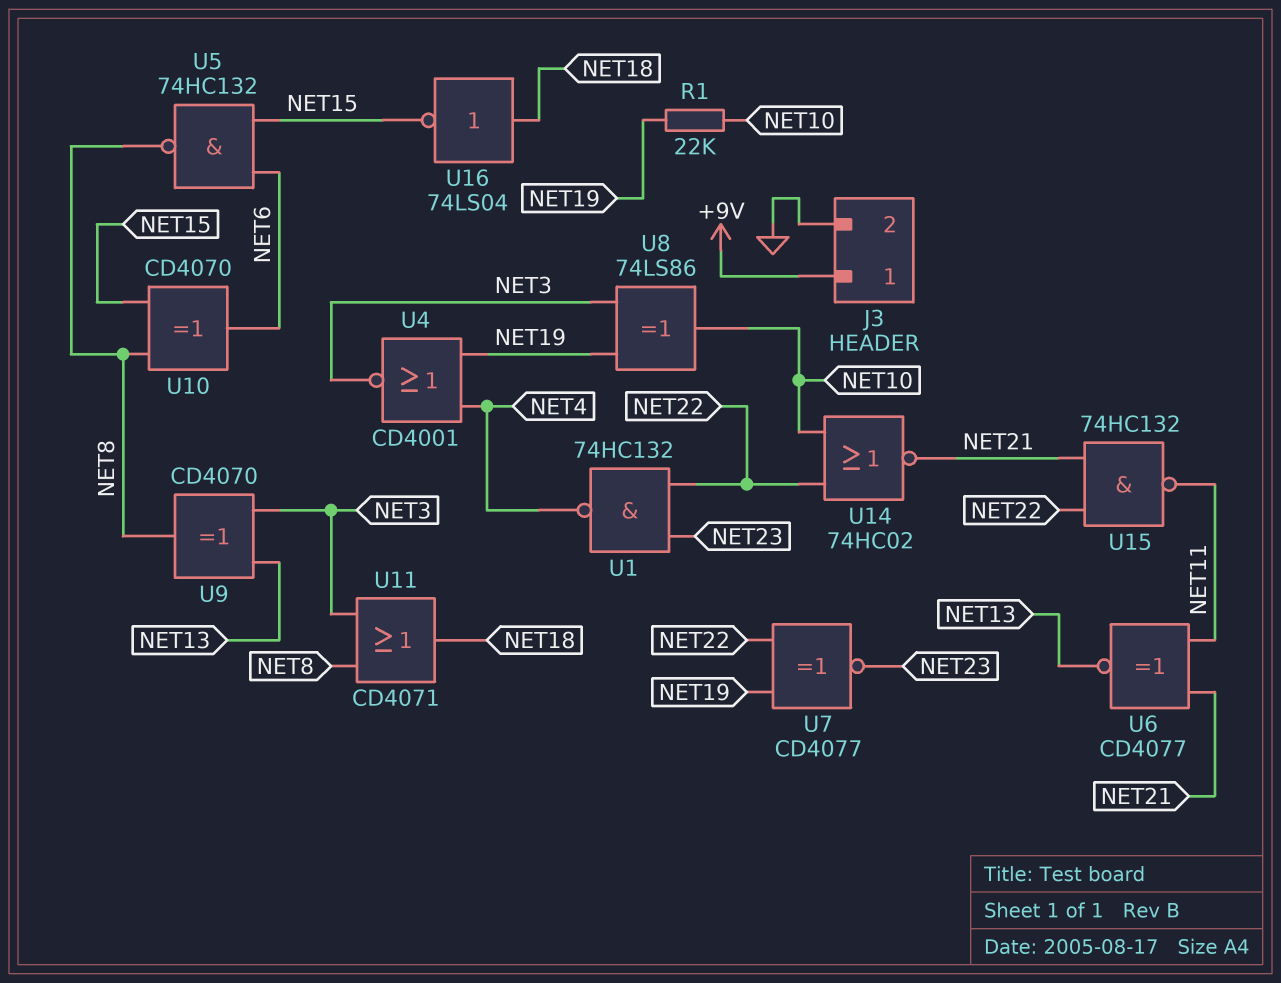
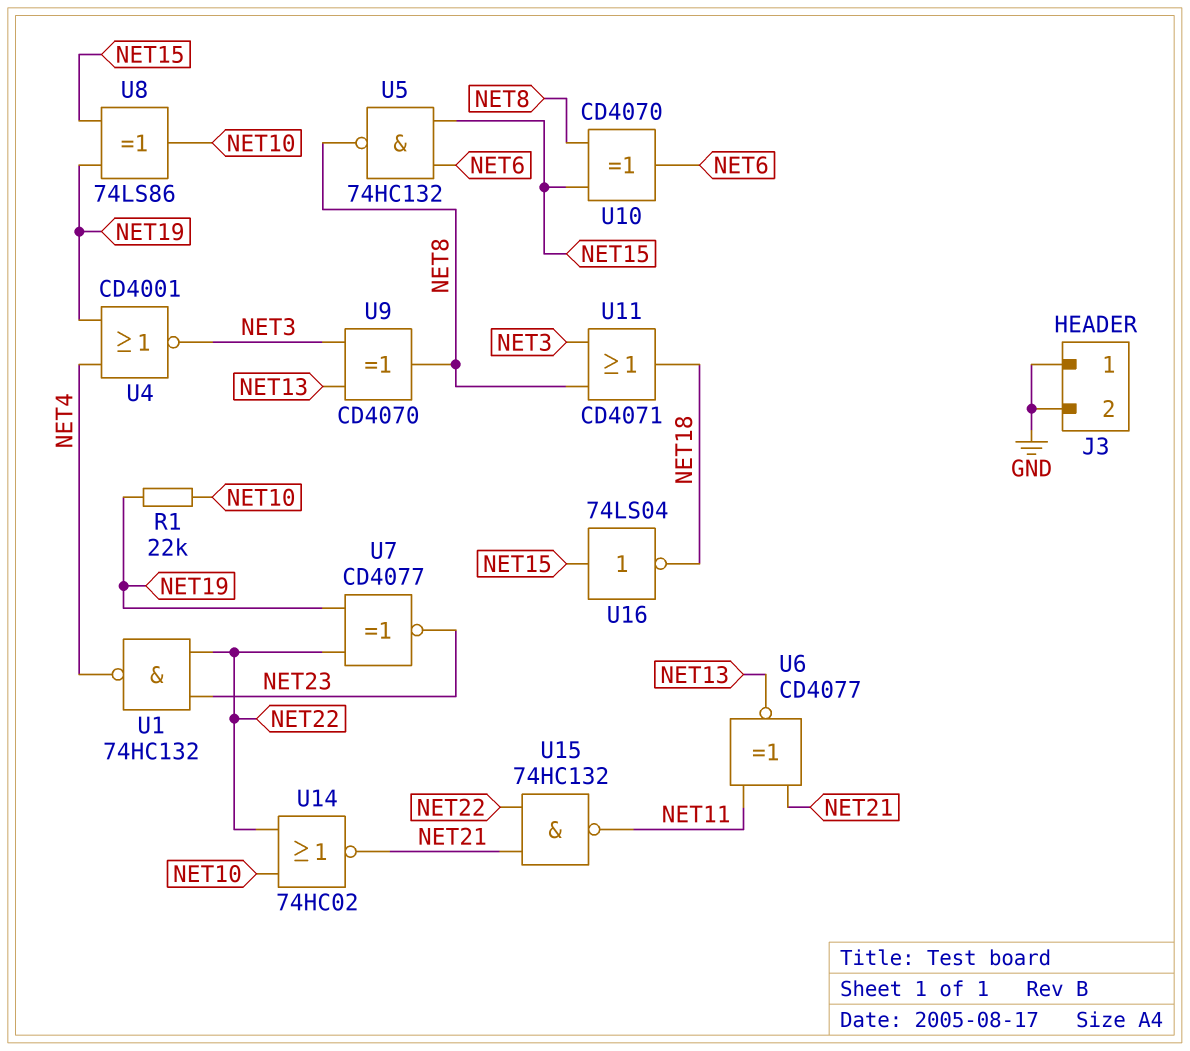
J3 pin 1: +9V -> GND
U8: XOR 74LS86 (in NET3, in NET19, out NET10) -> XOR 74LS86 (in NET15, in NET19, out NET10)
U16: NOT 74LS04 (in NET18, out NET15) -> NOT 74LS04 (in NET15, out NET18)

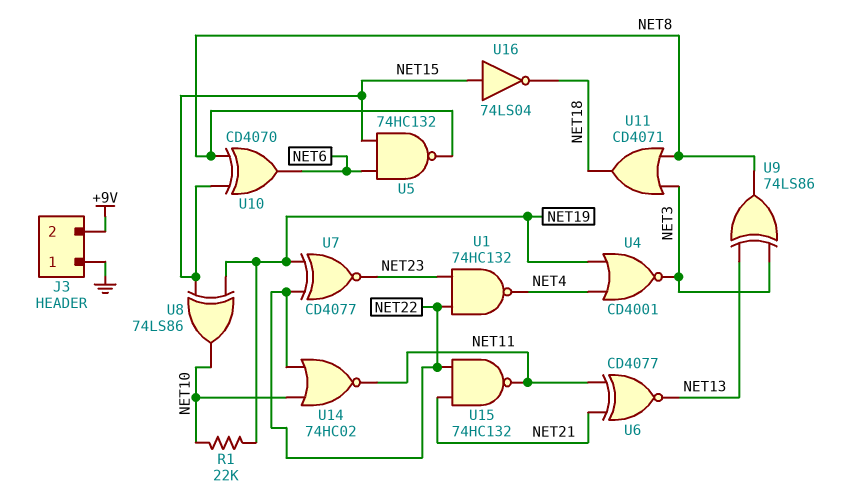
J3 pin 2: GND -> +9V
U9: XOR CD4070 (in NET3, in NET13, out NET8) -> XOR 74LS86 (in NET3, in NET13, out NET8)
U14: NOR 74HC02 (in NET10, in NET22, out NET21) -> NOR 74HC02 (in NET10, in NET22, out NET11)

